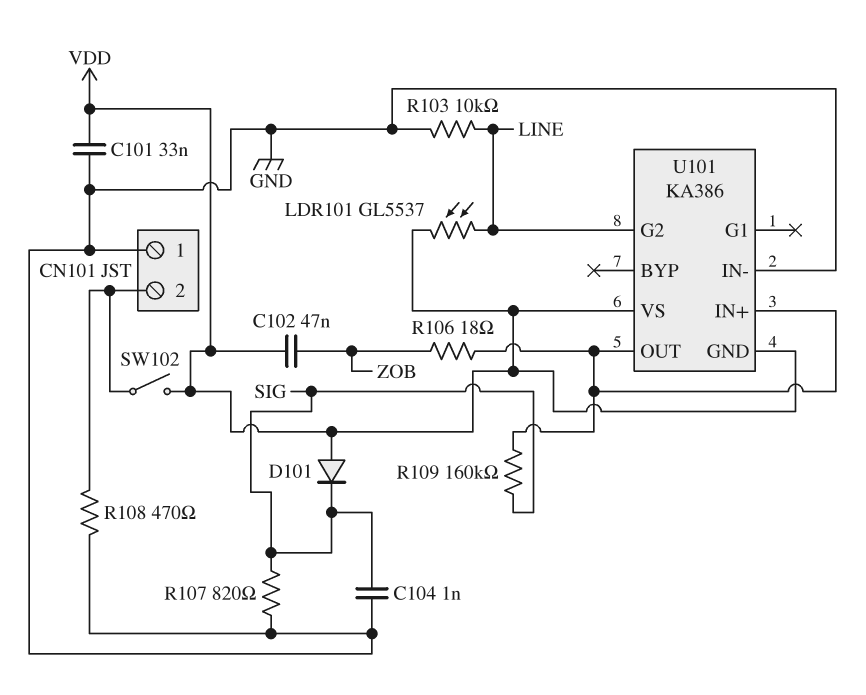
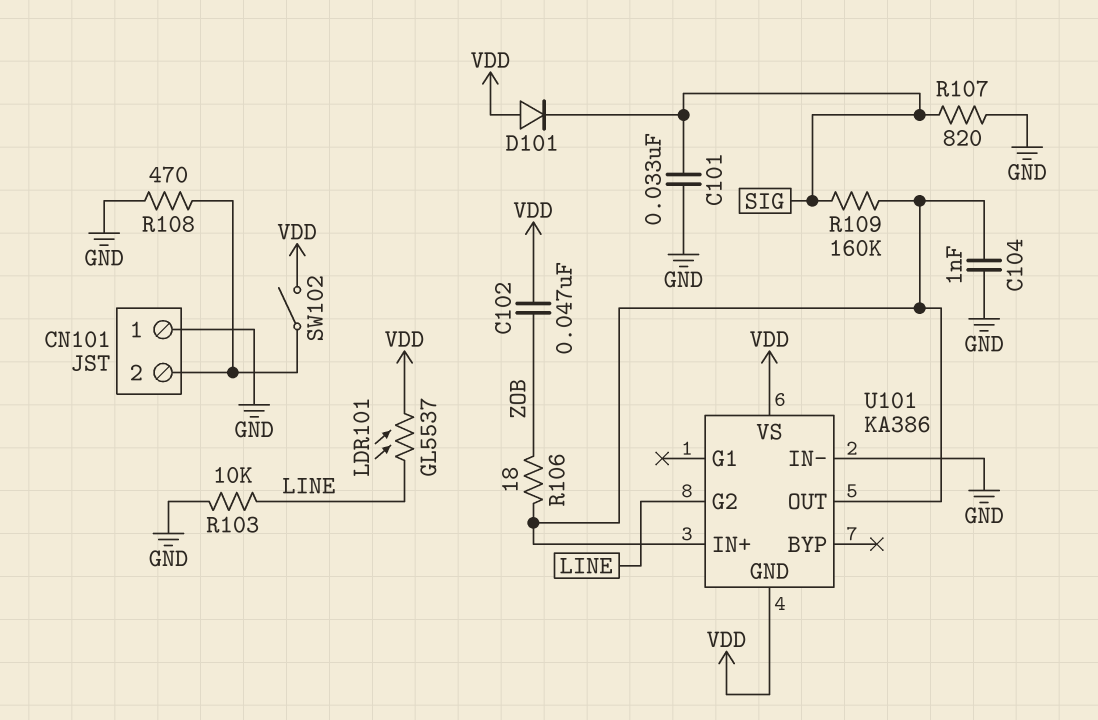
C101: 33nF (GND, VDD) -> 33nF (GND, SIG)
C104: 1nF (GND, SIG) -> 1nF (GND, U101/IN+)

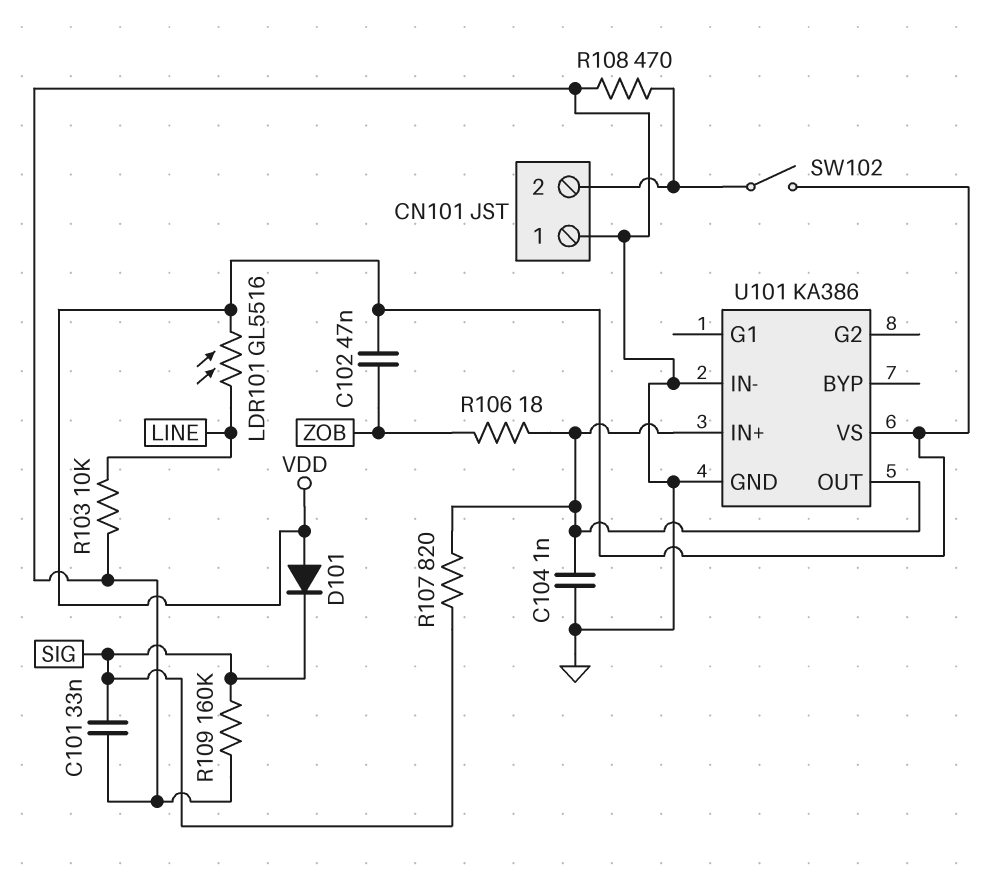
LDR101: GL5537 (LINE, VDD) -> GL5516 (LINE, VDD)
R107: 820 (GND, SIG) -> 820 (SIG, U101/IN+)
R109: 160k (SIG, U101/IN+) -> 160k (GND, SIG)
U101 pin G2: LINE -> none
U101 pin GND: VDD -> GND

